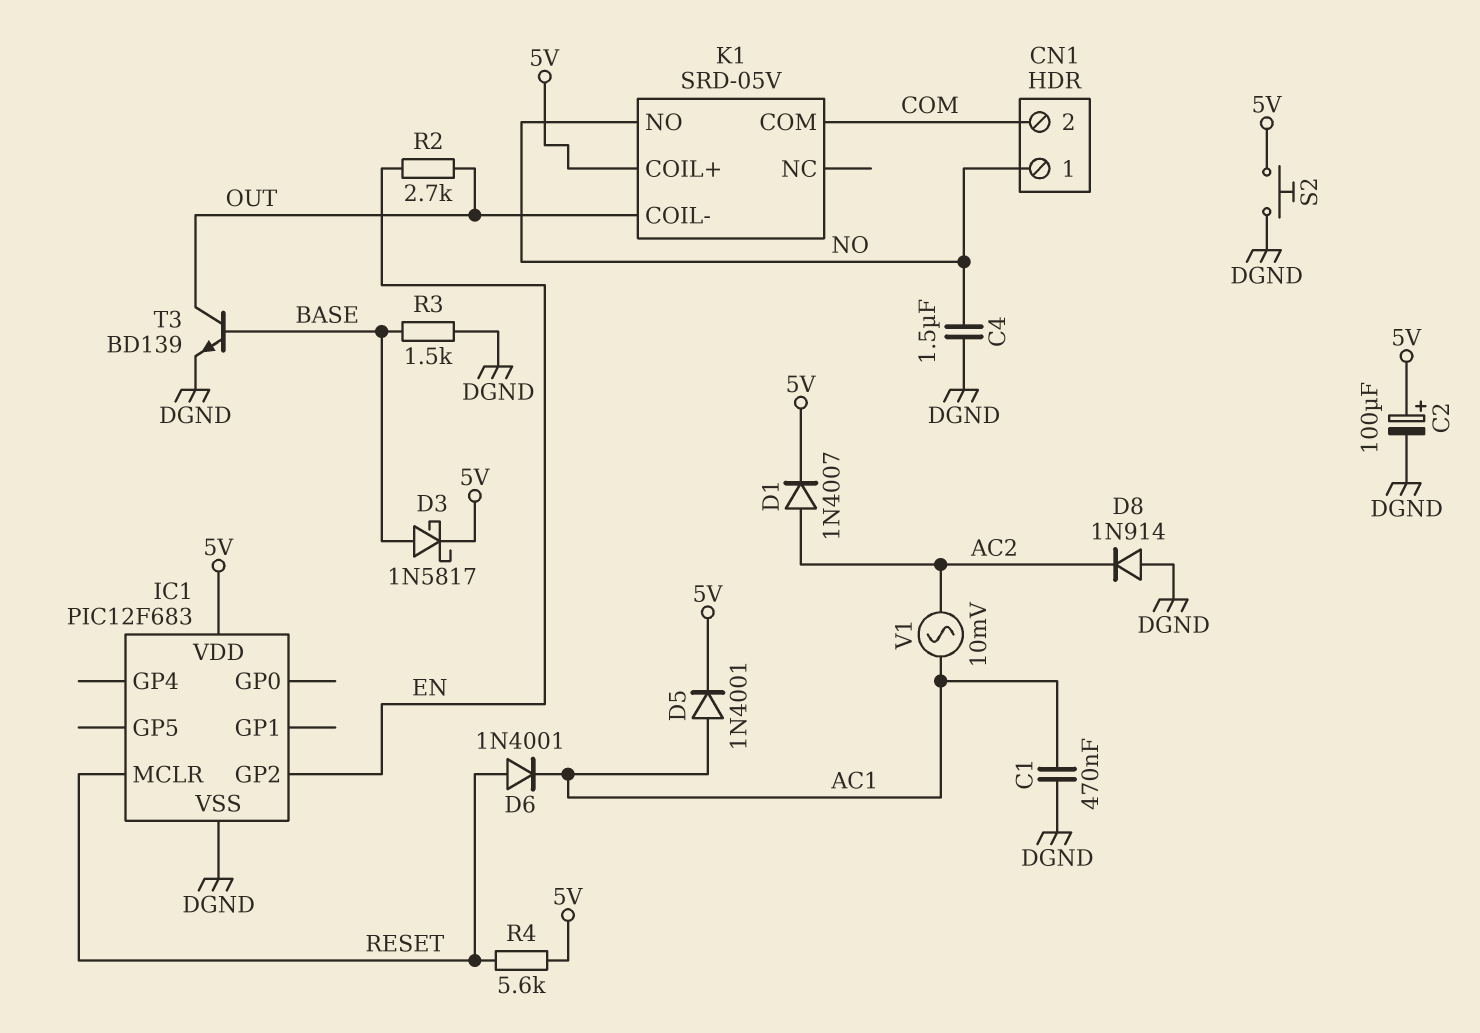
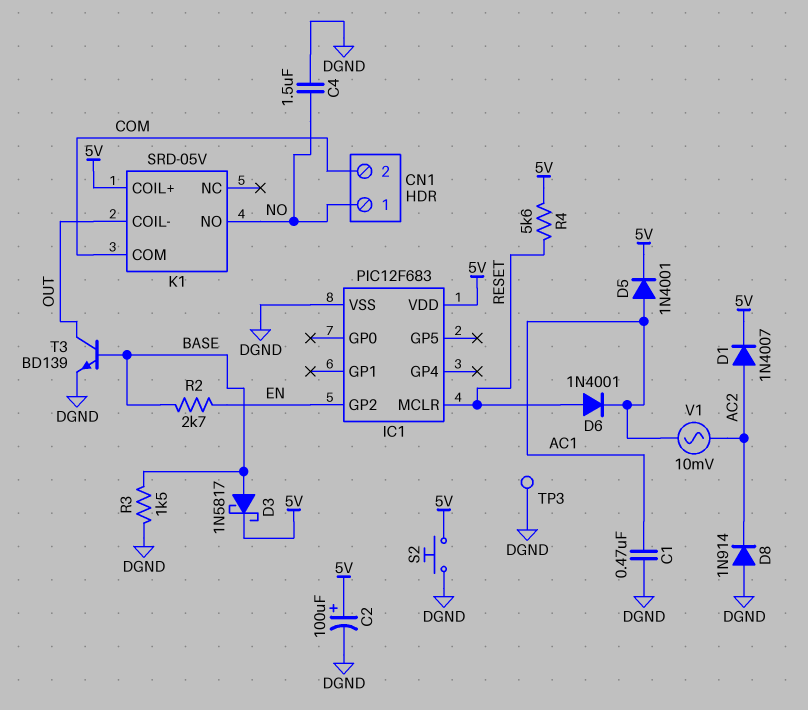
R2: 2.7k (EN, OUT) -> 2.7k (BASE, EN)
TP3: none -> test point (DGND)

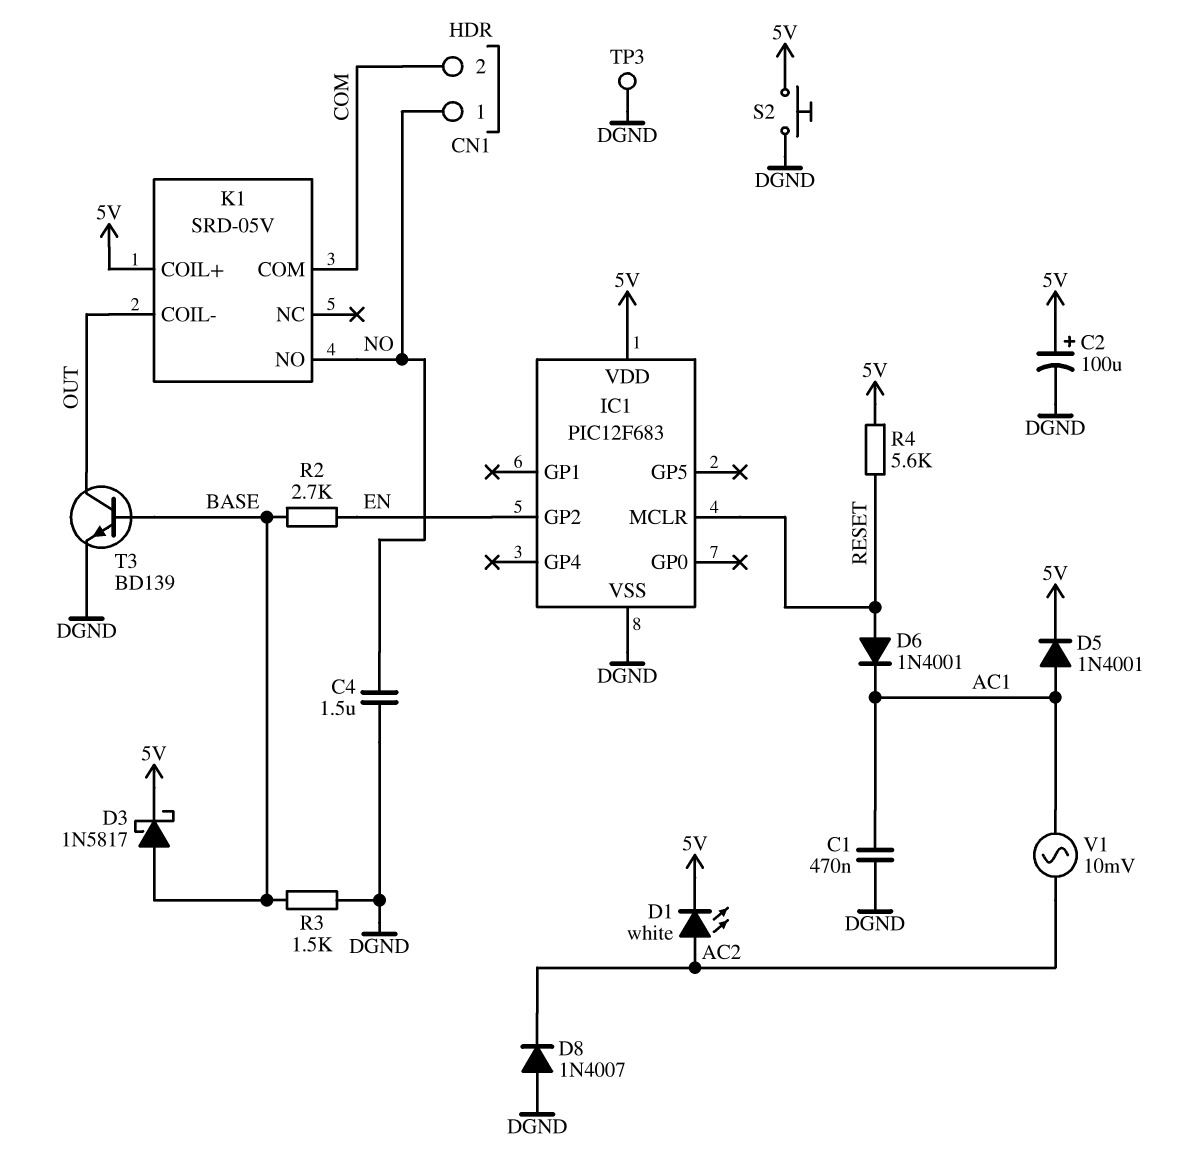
D1: diode 1N4007 (A AC2, K 5V) -> LED white (A AC2, K 5V)
D8: diode 1N914 (A DGND, K AC2) -> diode 1N4007 (A DGND, K AC2)

